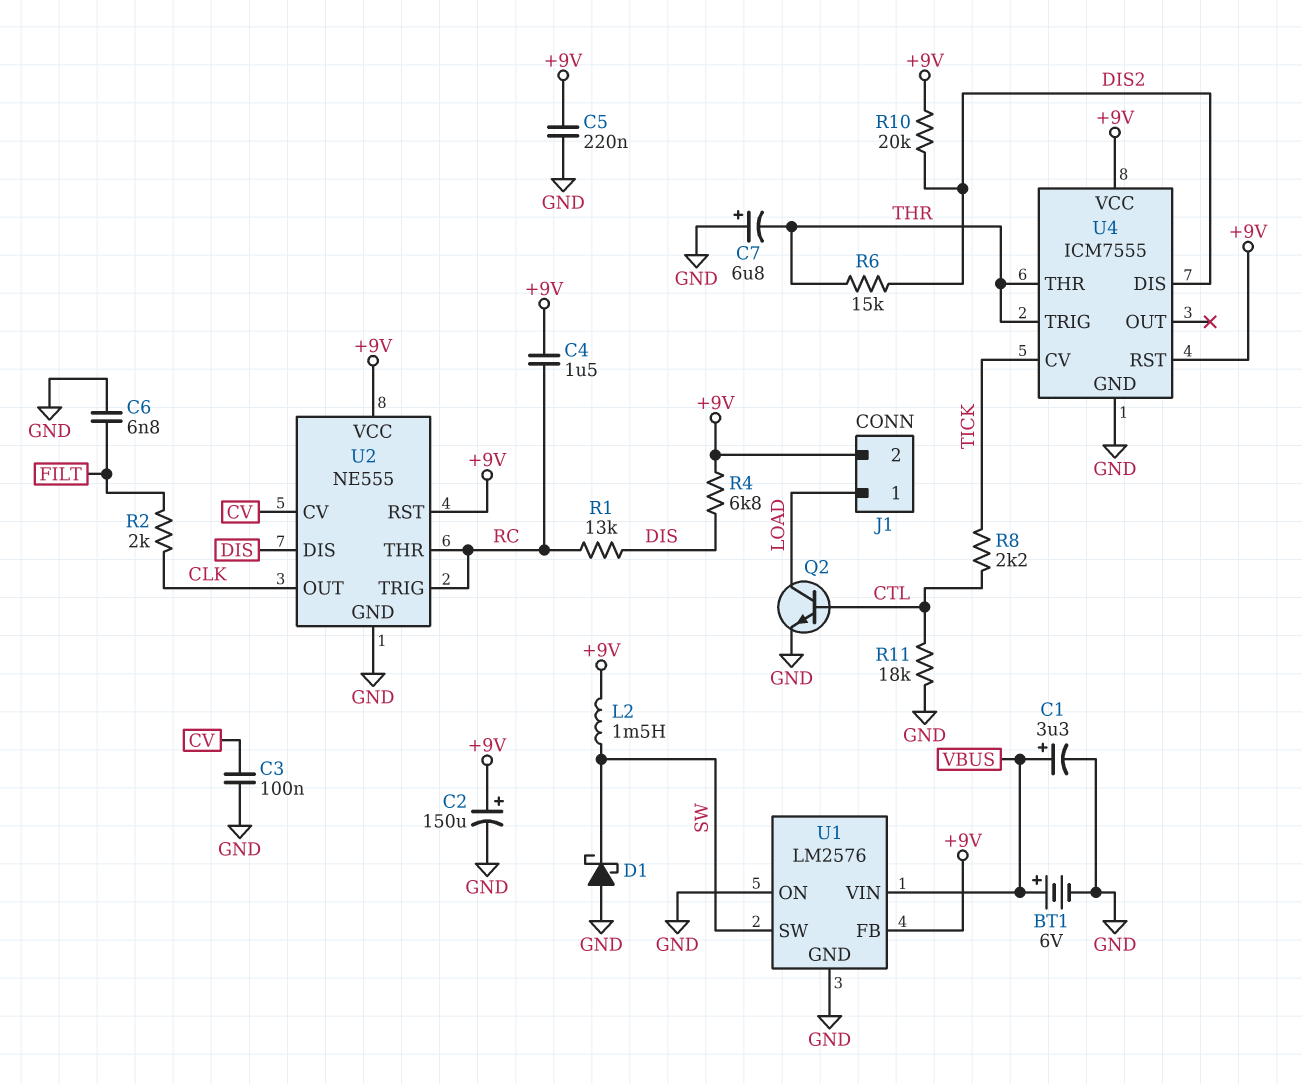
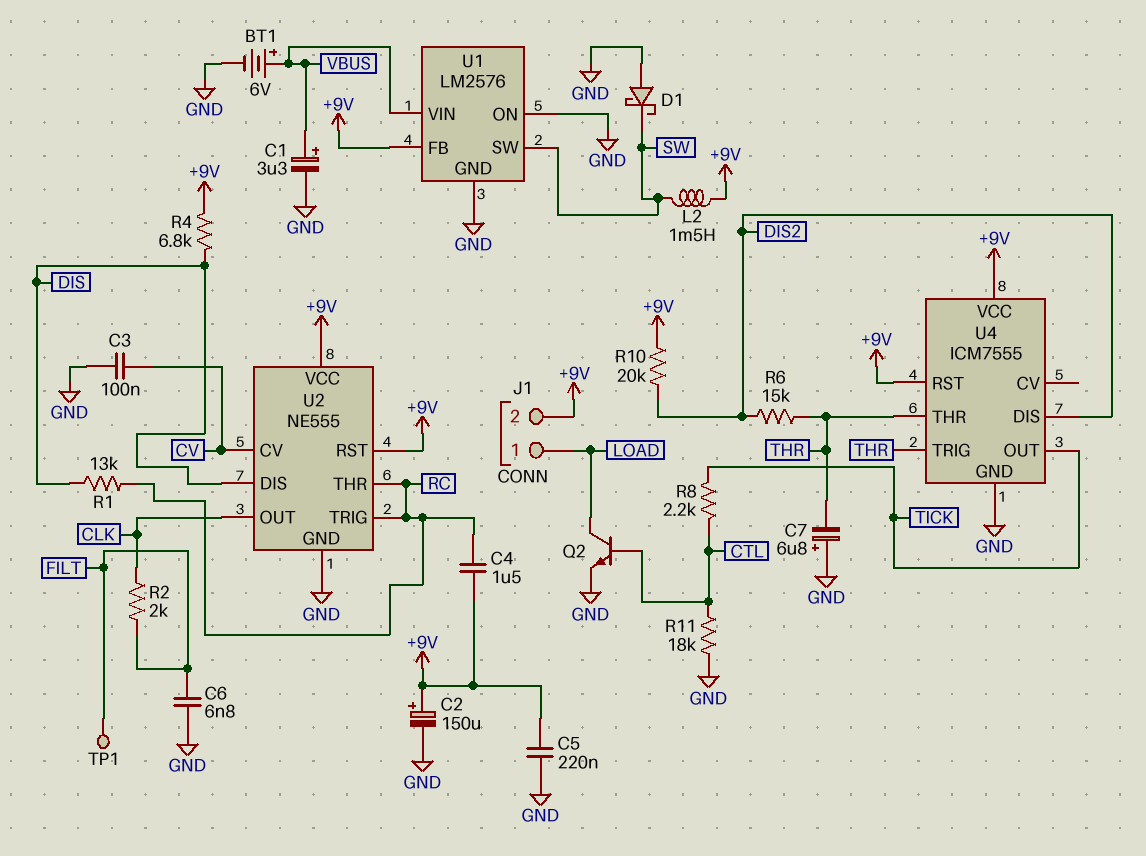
TP1: none -> test point (FILT)
U4 pin CV: TICK -> none
U4 pin OUT: none -> TICK

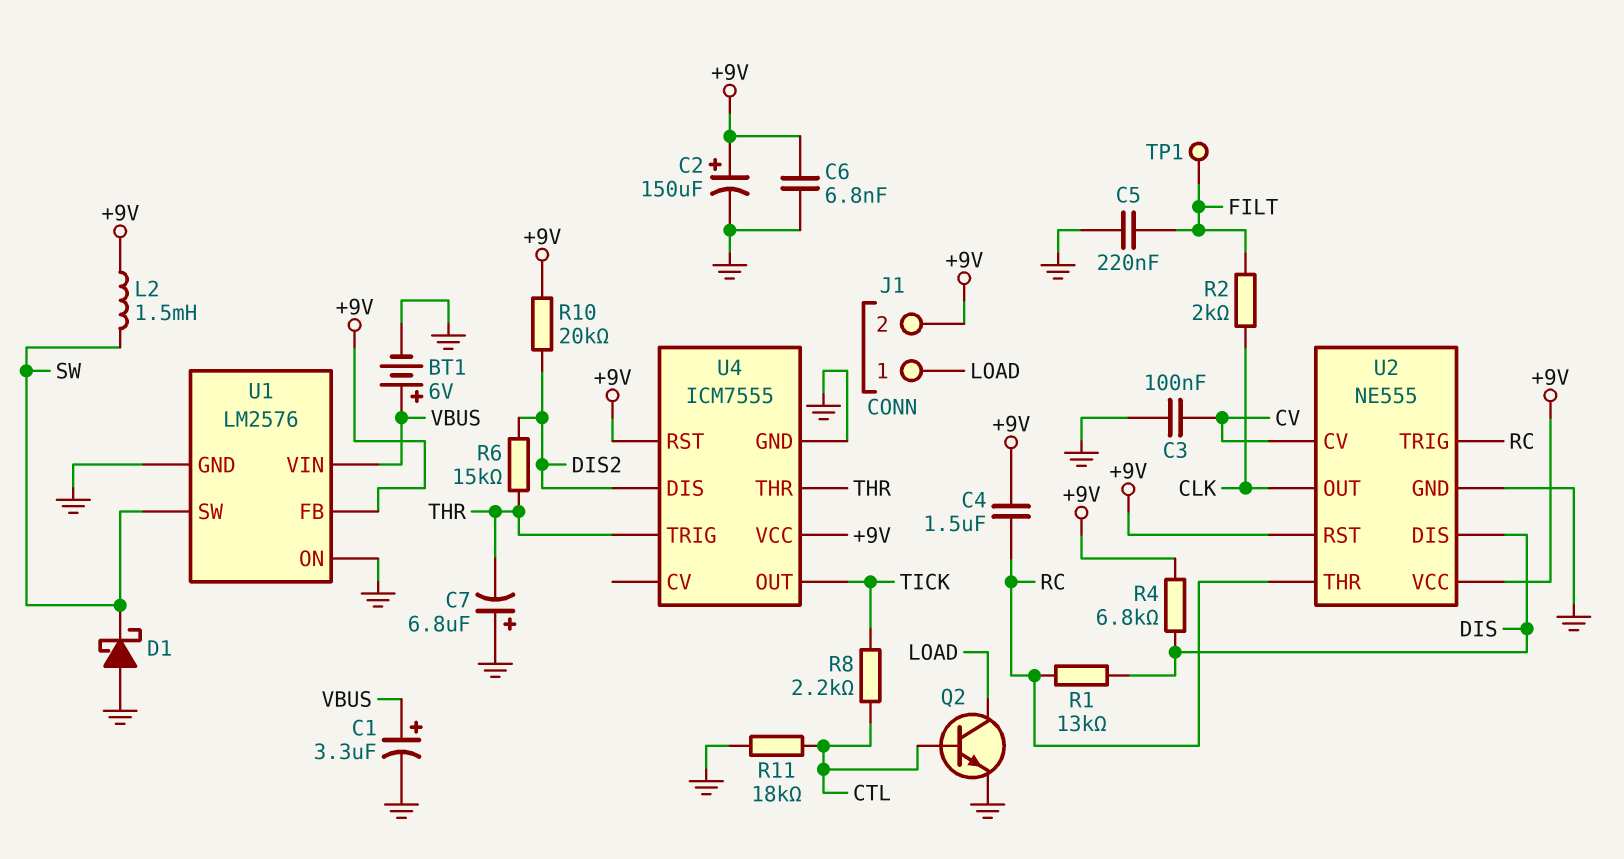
C5: 220nF (+9V, GND) -> 220nF (FILT, GND)
C6: 6.8nF (FILT, GND) -> 6.8nF (+9V, GND)

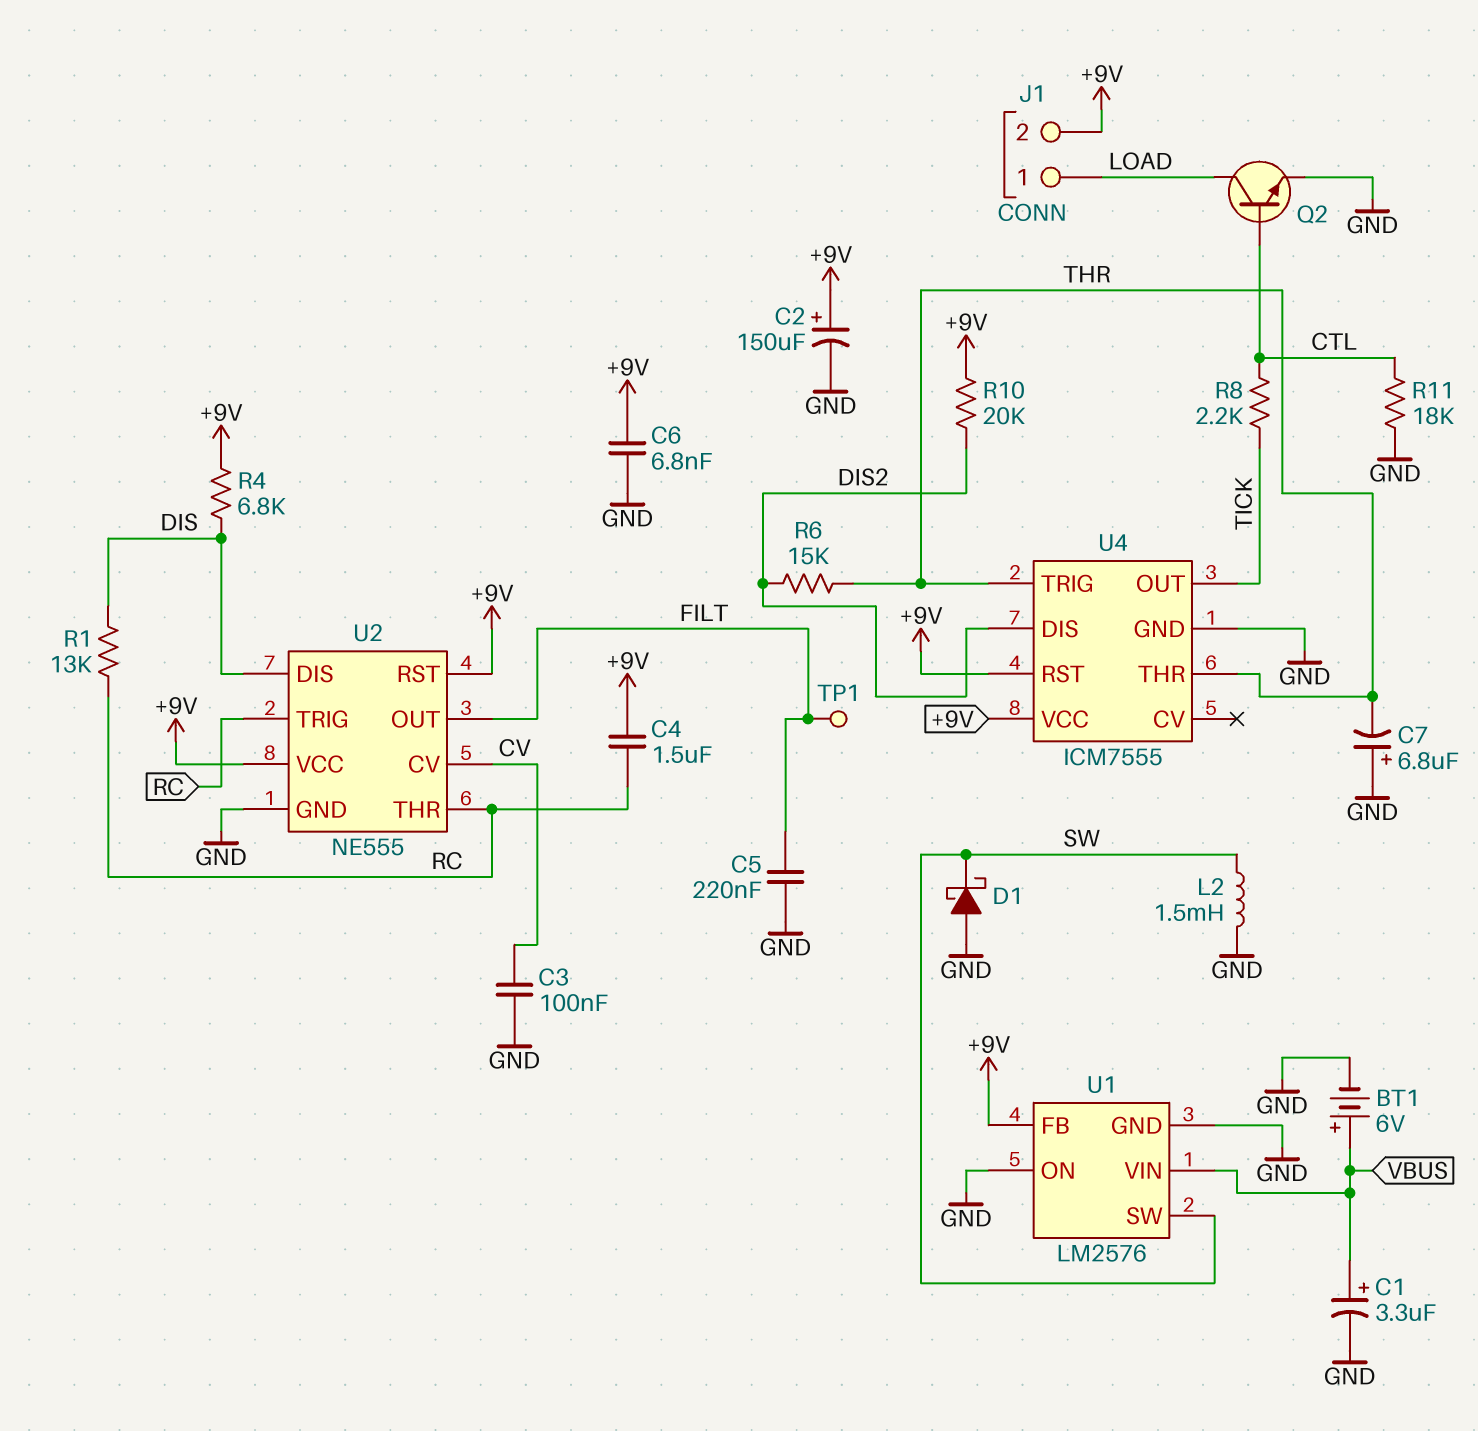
L2: 1.5mH (+9V, SW) -> 1.5mH (GND, SW)
R2: 2k (CLK, FILT) -> none
U2 pin OUT: CLK -> FILT

